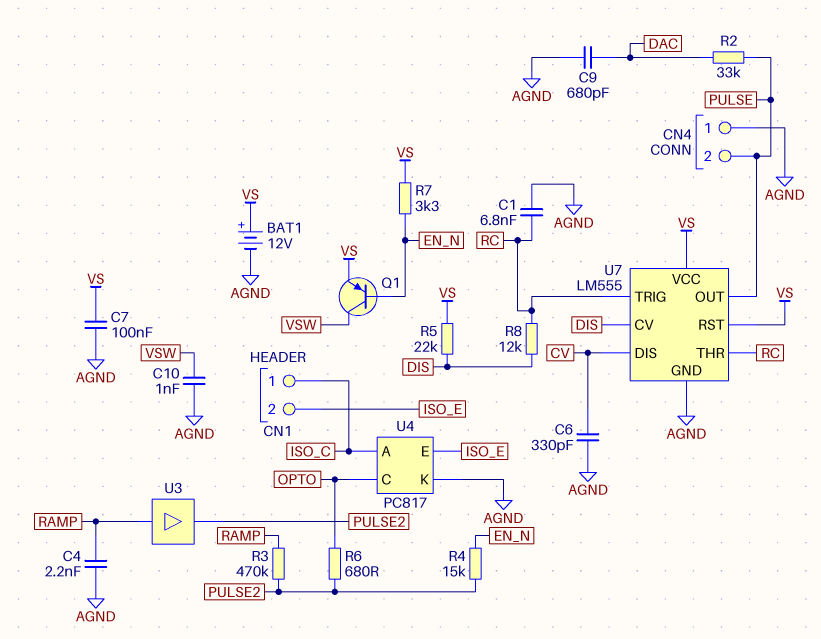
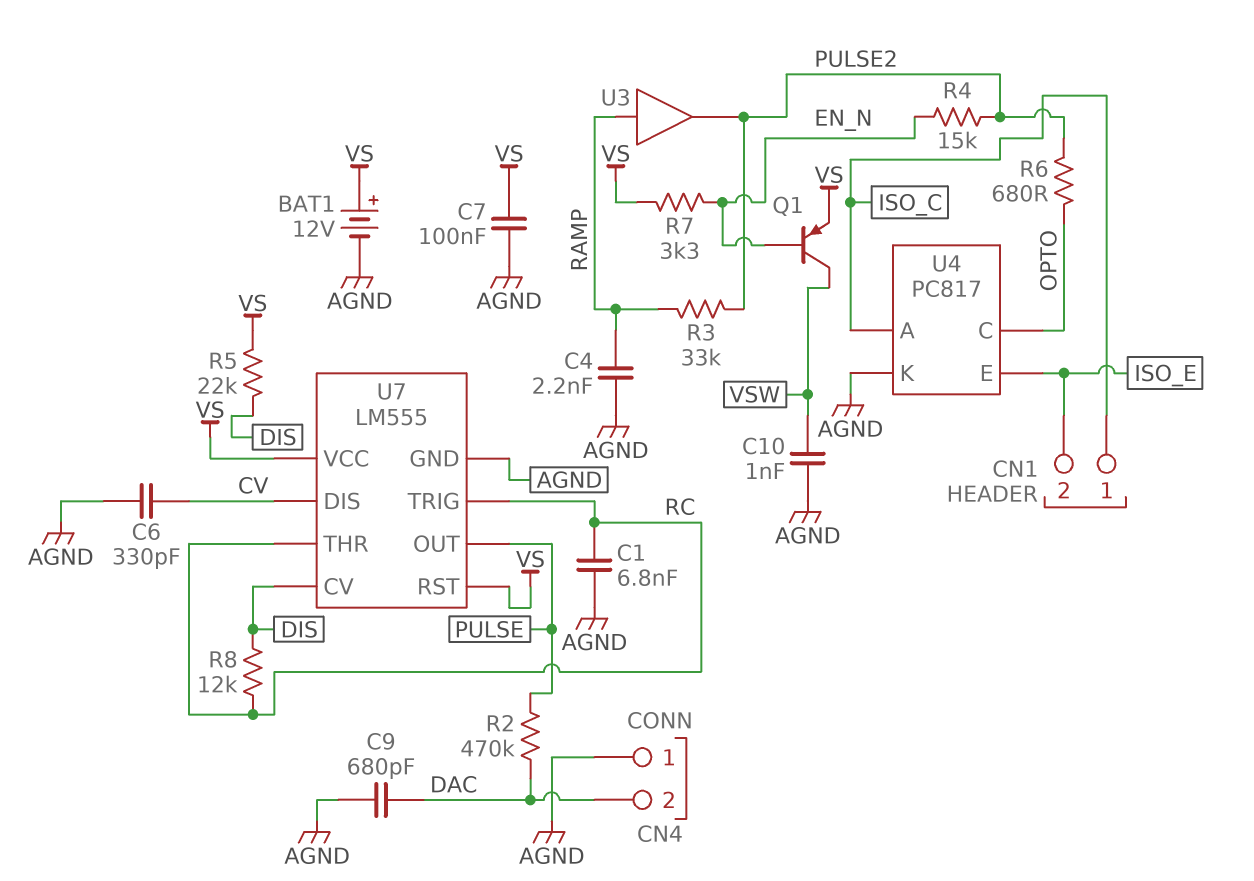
CN4 pin 2: PULSE -> DAC
R2: 33k (DAC, PULSE) -> 470k (DAC, PULSE)
R3: 470k (PULSE2, RAMP) -> 33k (PULSE2, RAMP)

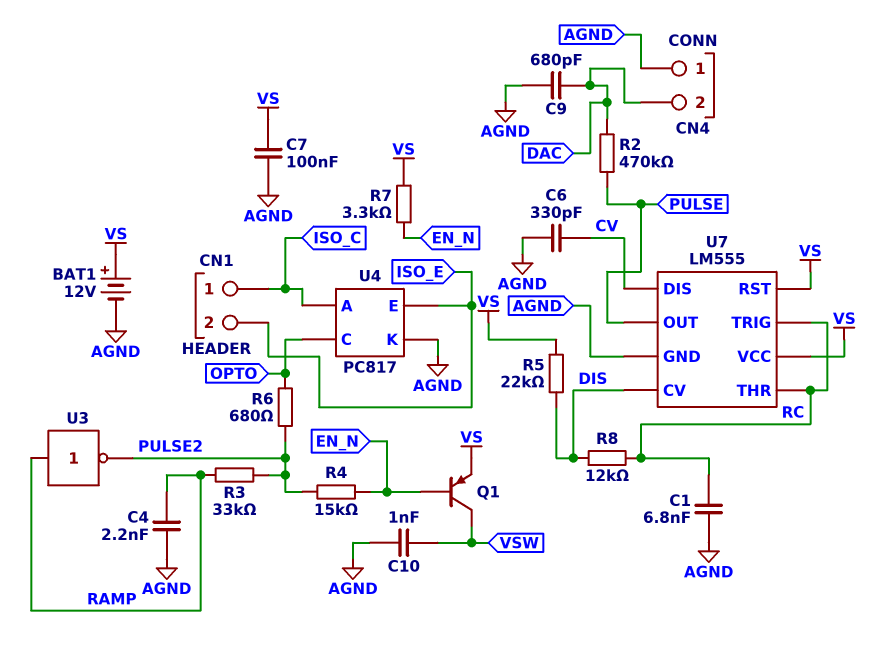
U3: buffer (in RAMP, out PULSE2) -> NOT (in RAMP, out PULSE2)

